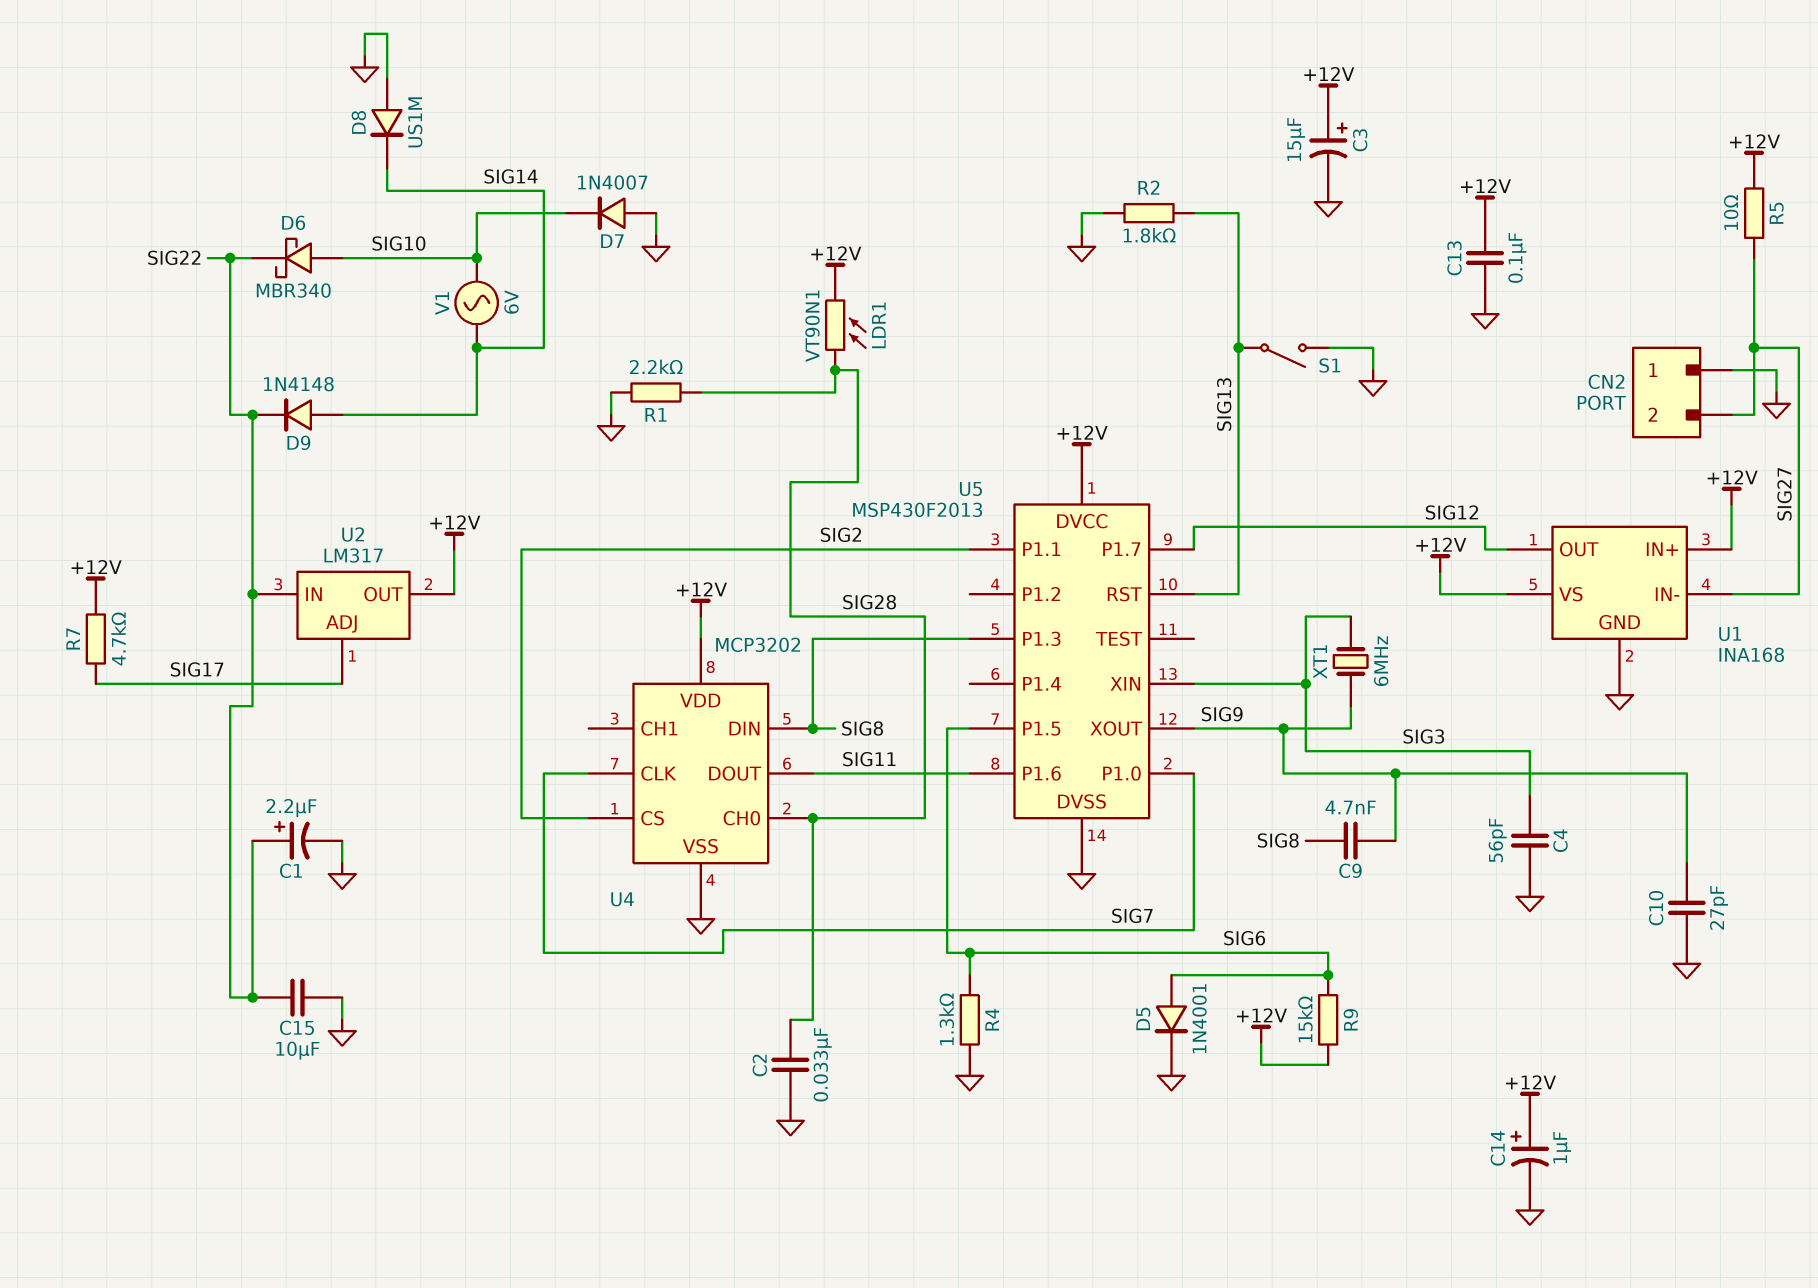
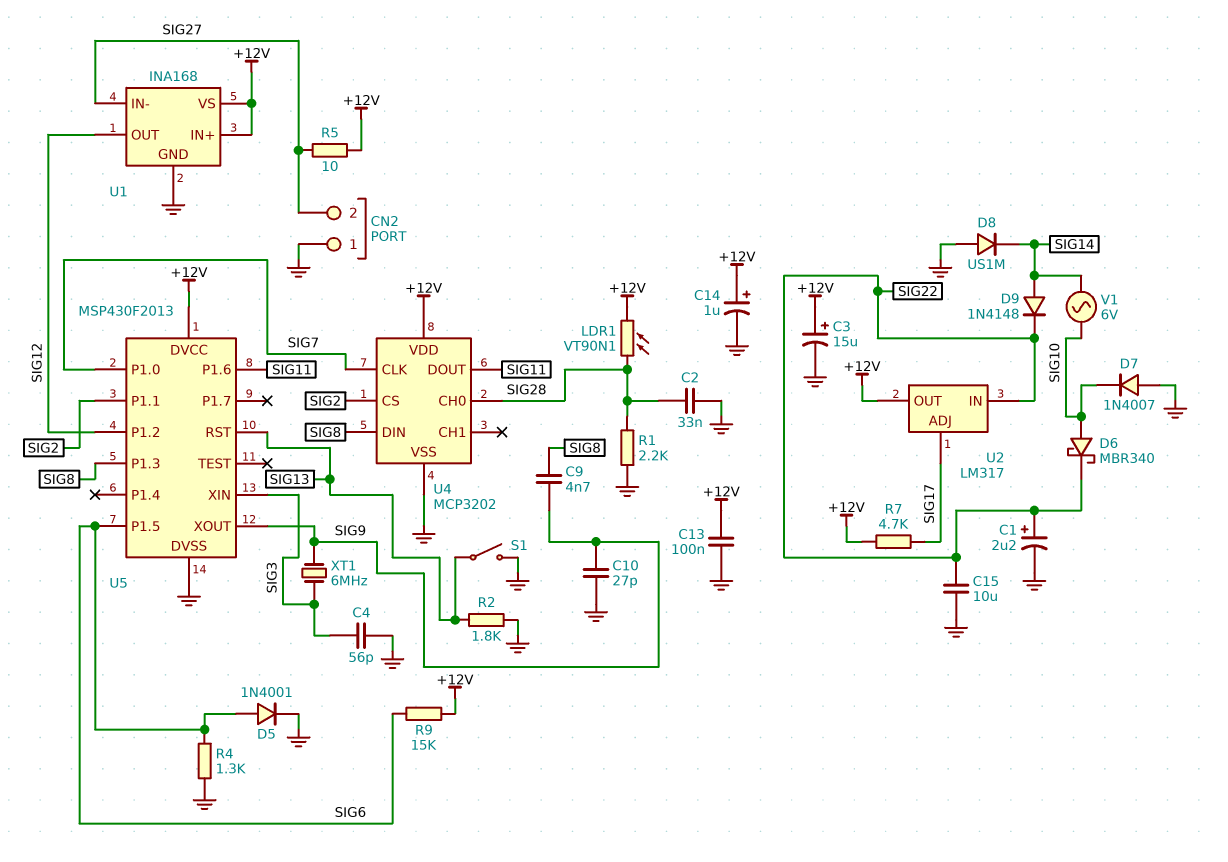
U5 pin P1.2: none -> SIG12
U5 pin P1.7: SIG12 -> none

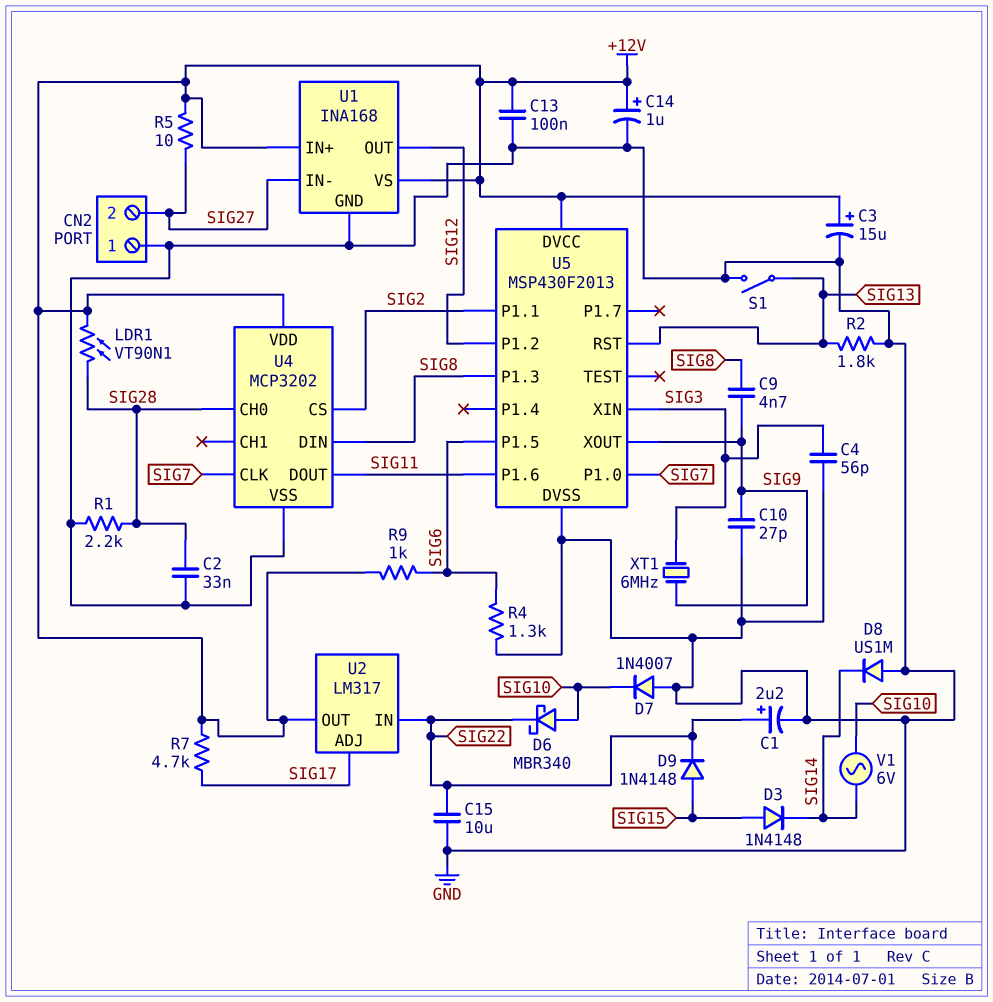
D3: none -> diode 1N4148 (A SIG15, K SIG14)
D5: diode 1N4001 (A SIG6, K GND) -> none
D9: diode 1N4148 (A SIG14, K SIG22) -> diode 1N4148 (A SIG15, K SIG22)
R9: 15k (+12V, SIG6) -> 1k (+12V, SIG6)

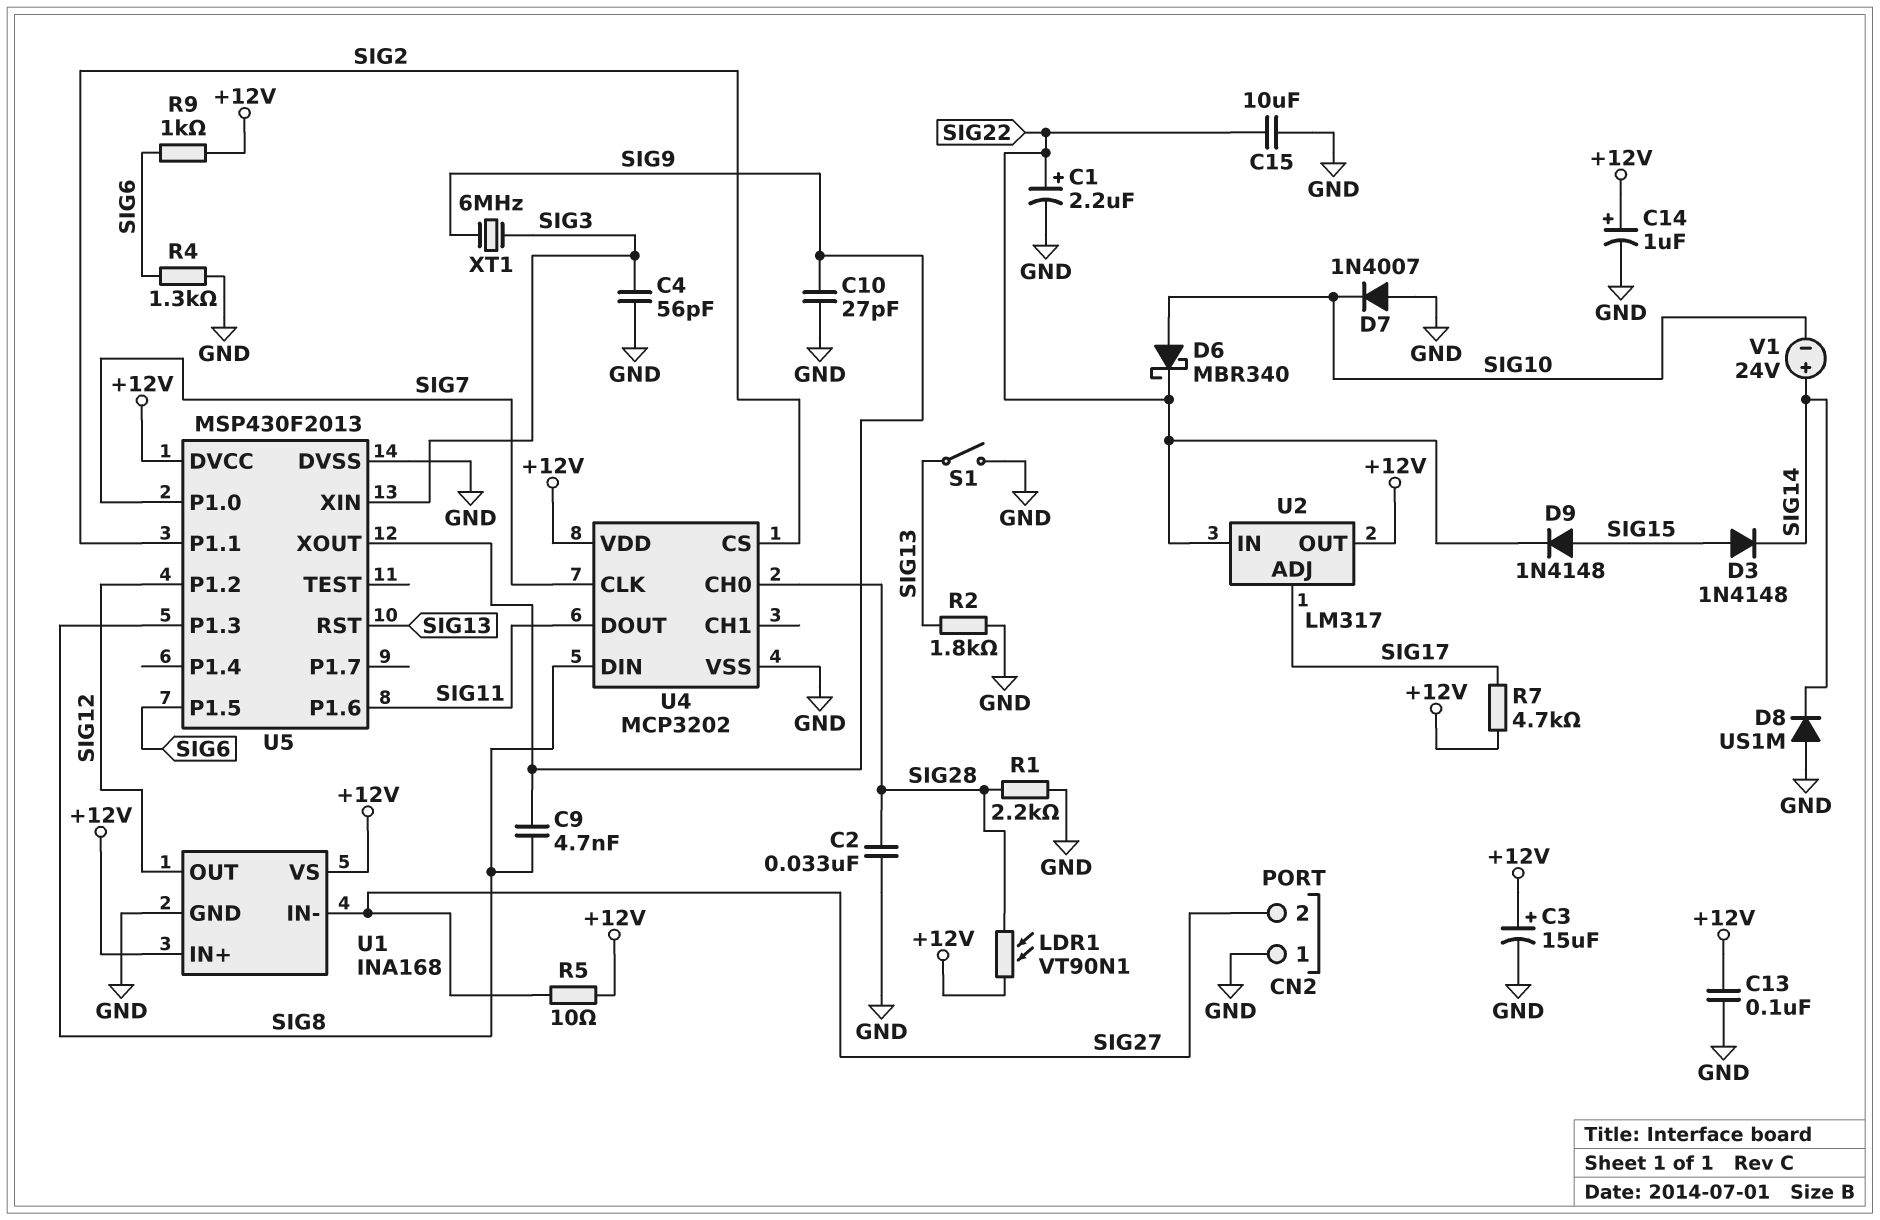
V1: AC 6V (SIG10, SIG14) -> 24V (plus SIG14, minus SIG10)

